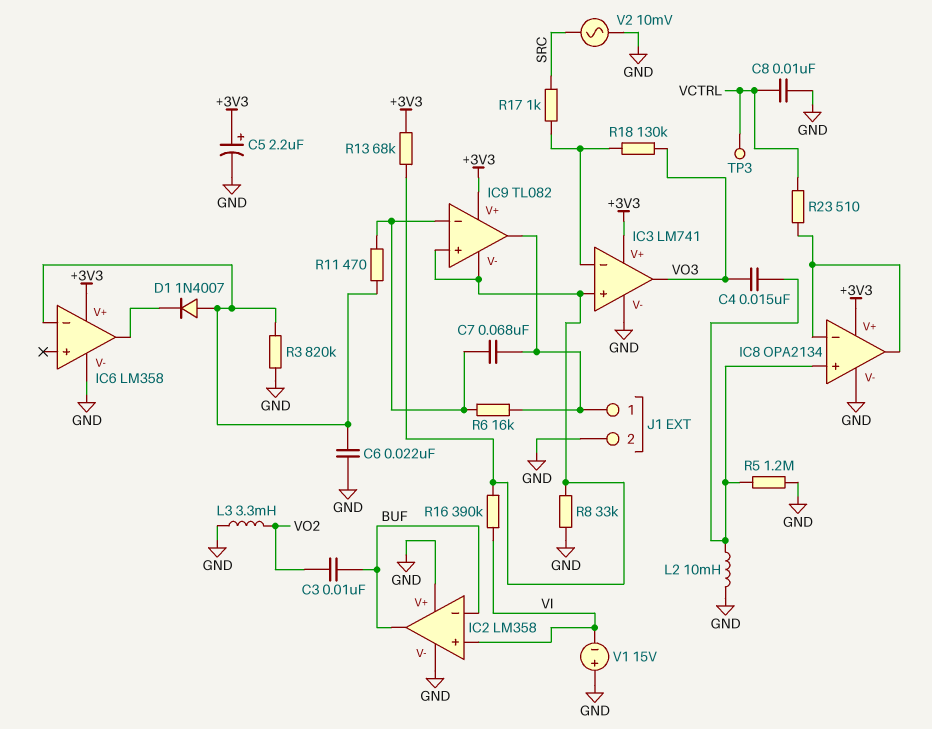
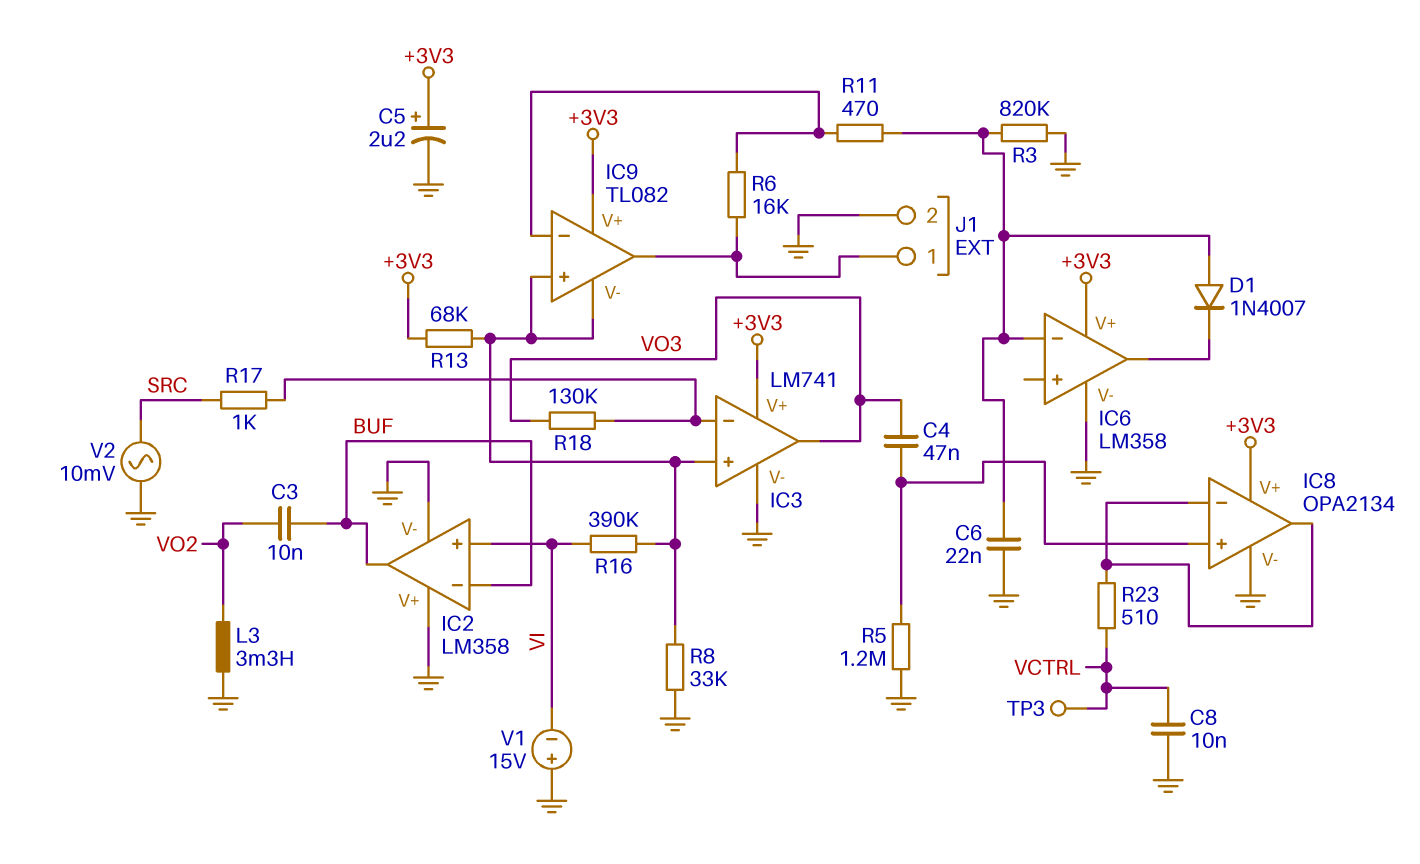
C4: 15nF (IC8/in+, VO3) -> 47nF (IC8/in+, VO3)
C7: 68nF (IC9/in-, IC9/out) -> none
L2: 10mH (GND, IC8/in+) -> none

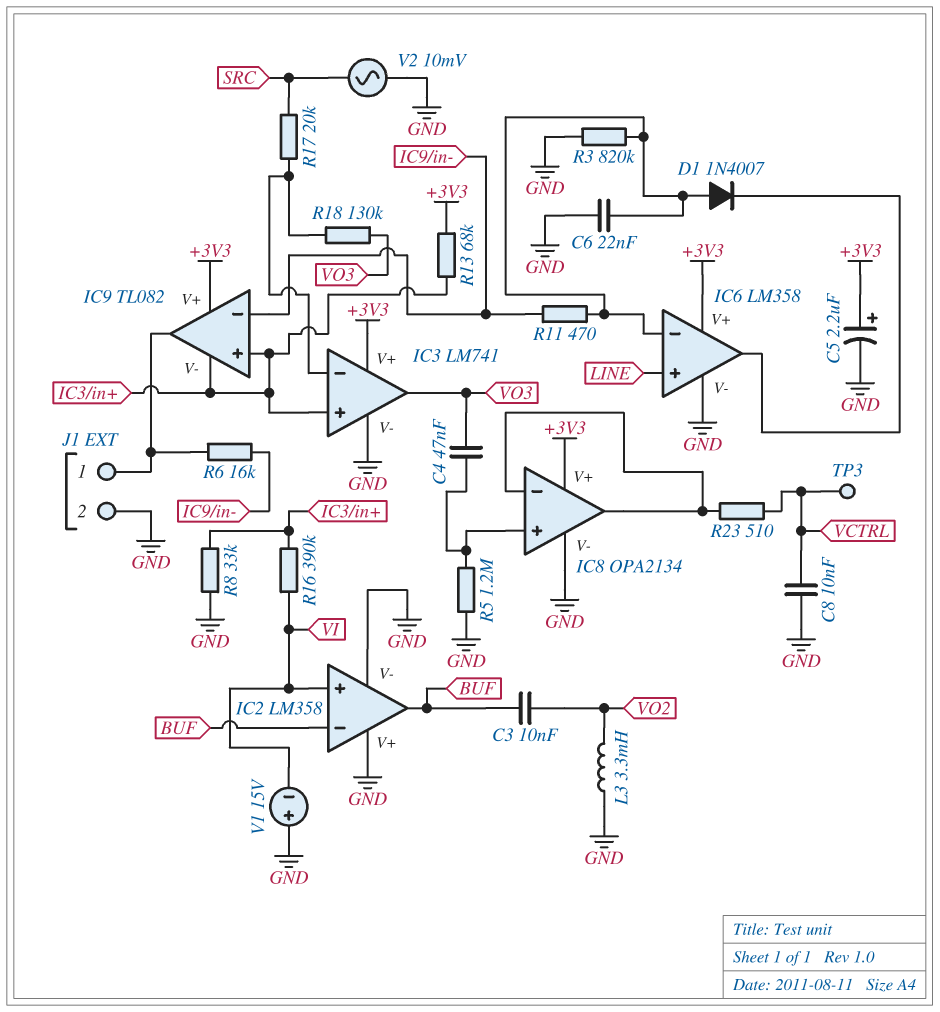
IC6 pin in+: none -> LINE
R17: 1k (IC3/in-, SRC) -> 20k (IC3/in-, SRC)

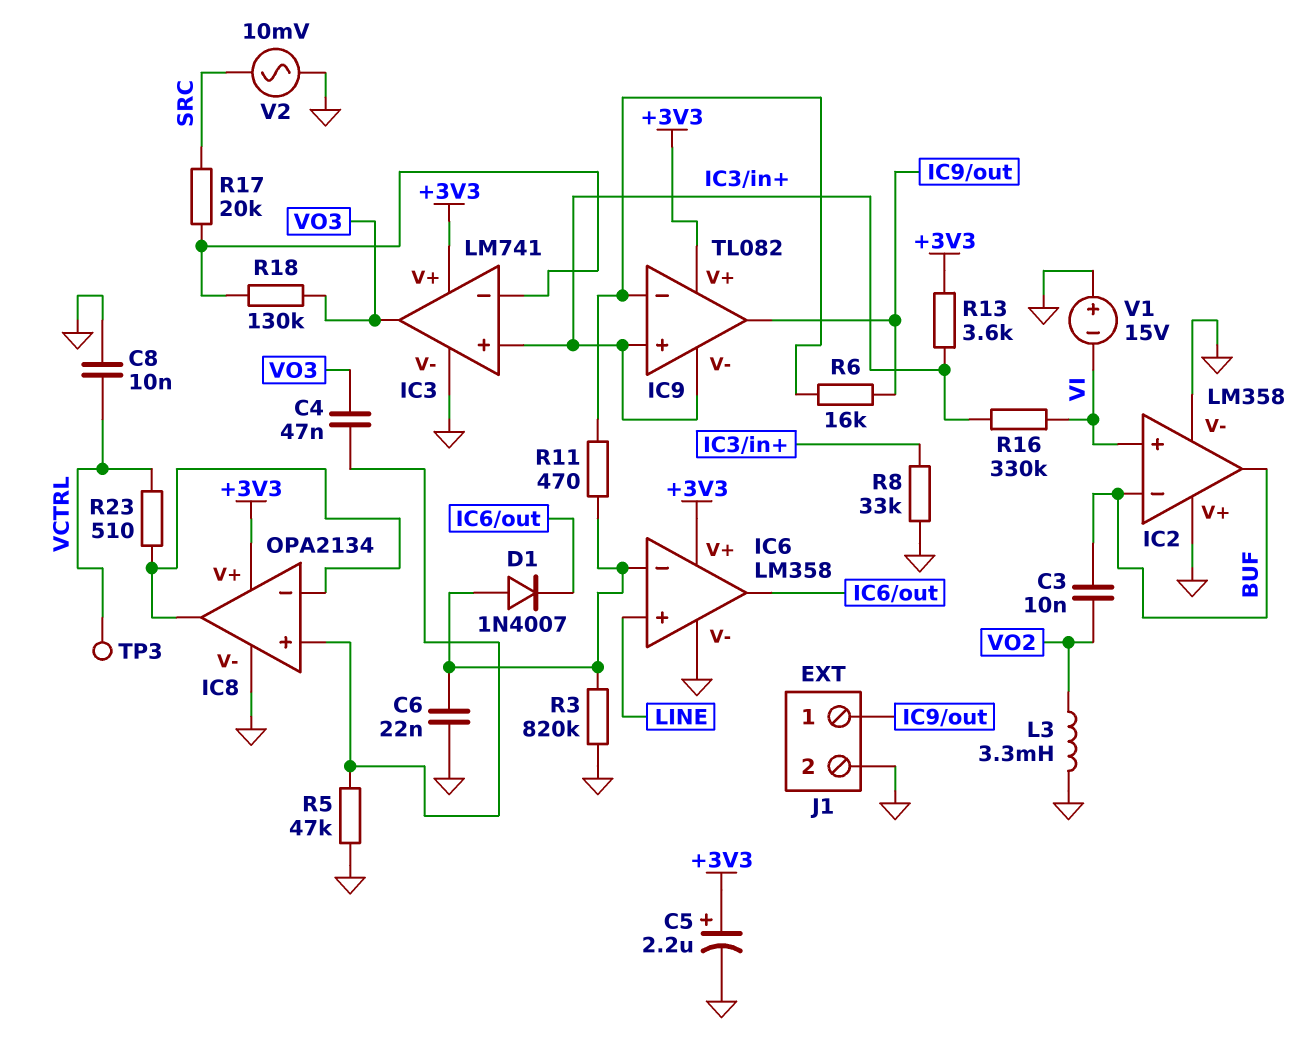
R5: 1.2M (GND, IC8/in+) -> 47k (GND, IC8/in+)
R13: 68k (+3V3, IC3/in+) -> 3.6k (+3V3, IC3/in+)
R16: 390k (IC3/in+, VI) -> 330k (IC3/in+, VI)

